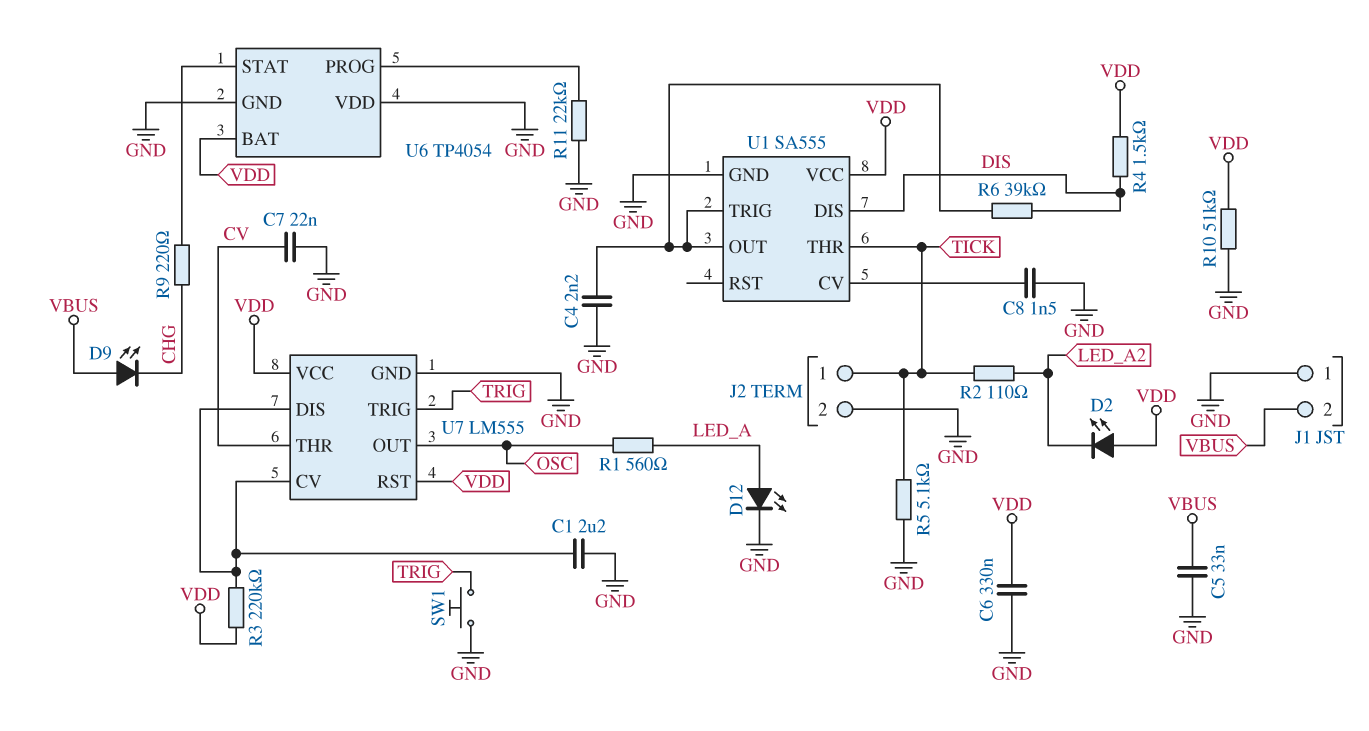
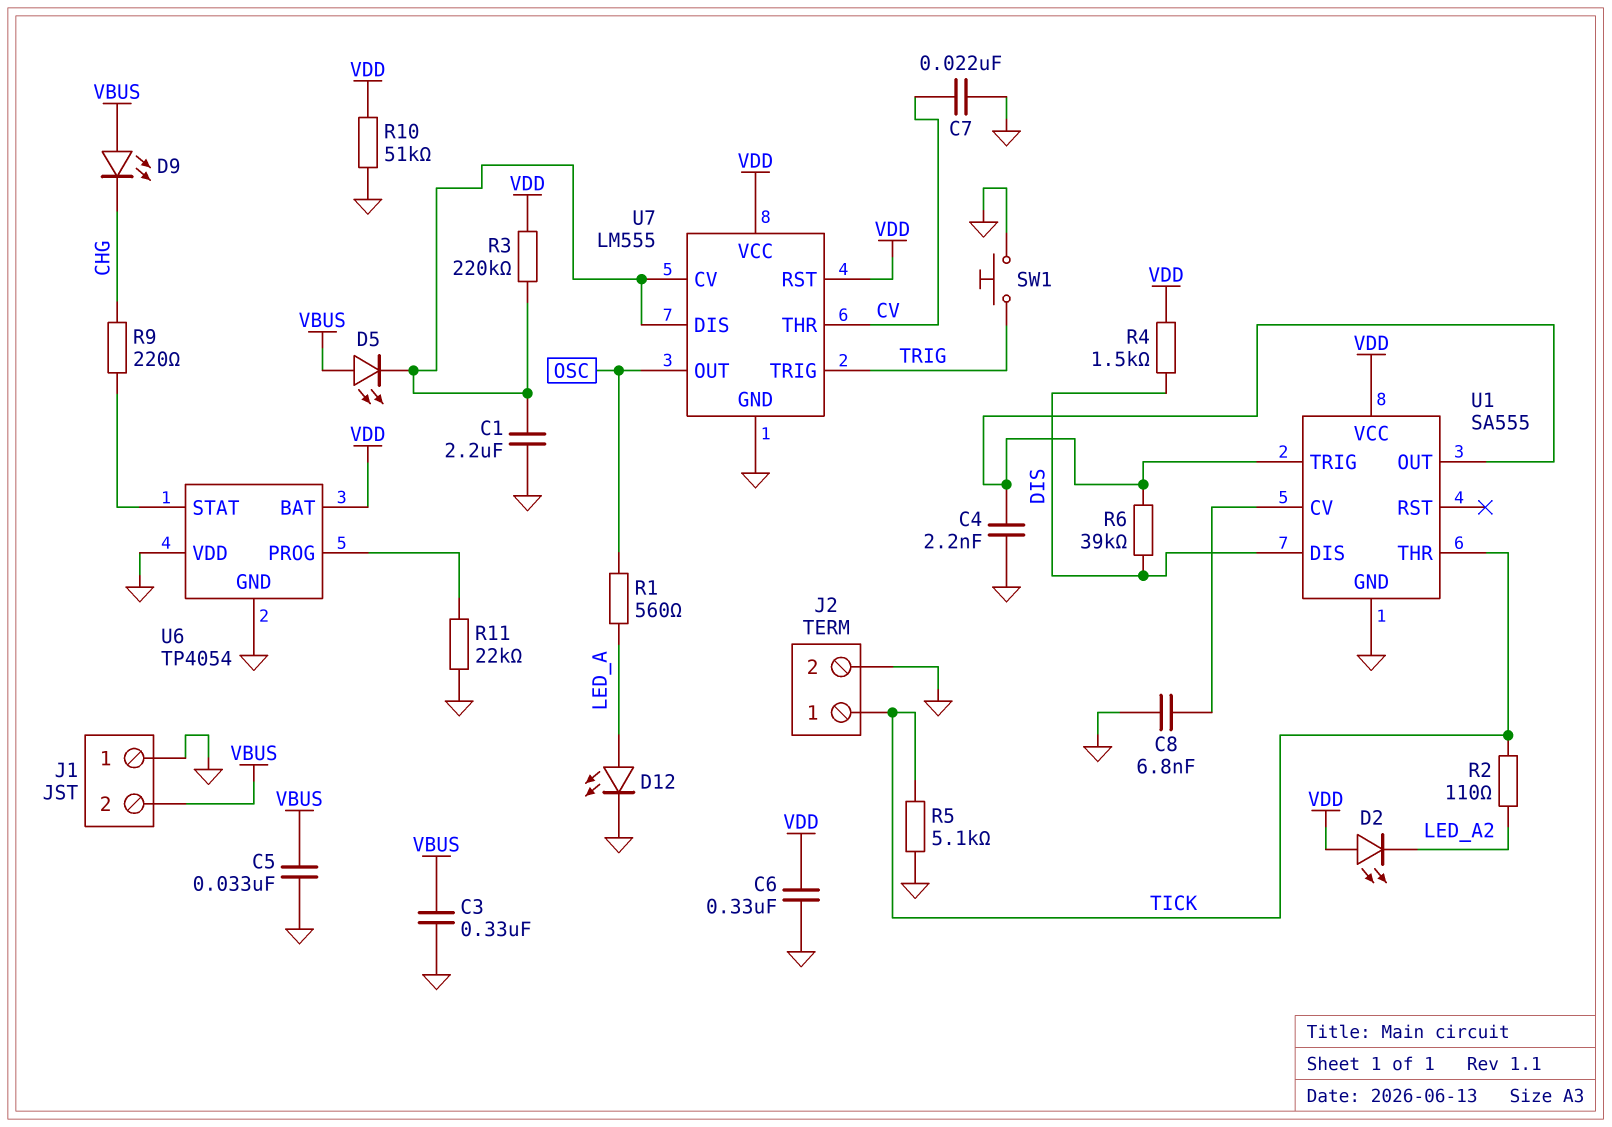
C3: none -> 330nF (GND, VBUS)
C8: 1.5nF (GND, U1/CV) -> 6.8nF (GND, U1/CV)
D5: none -> LED (A VBUS, K U7/CV)

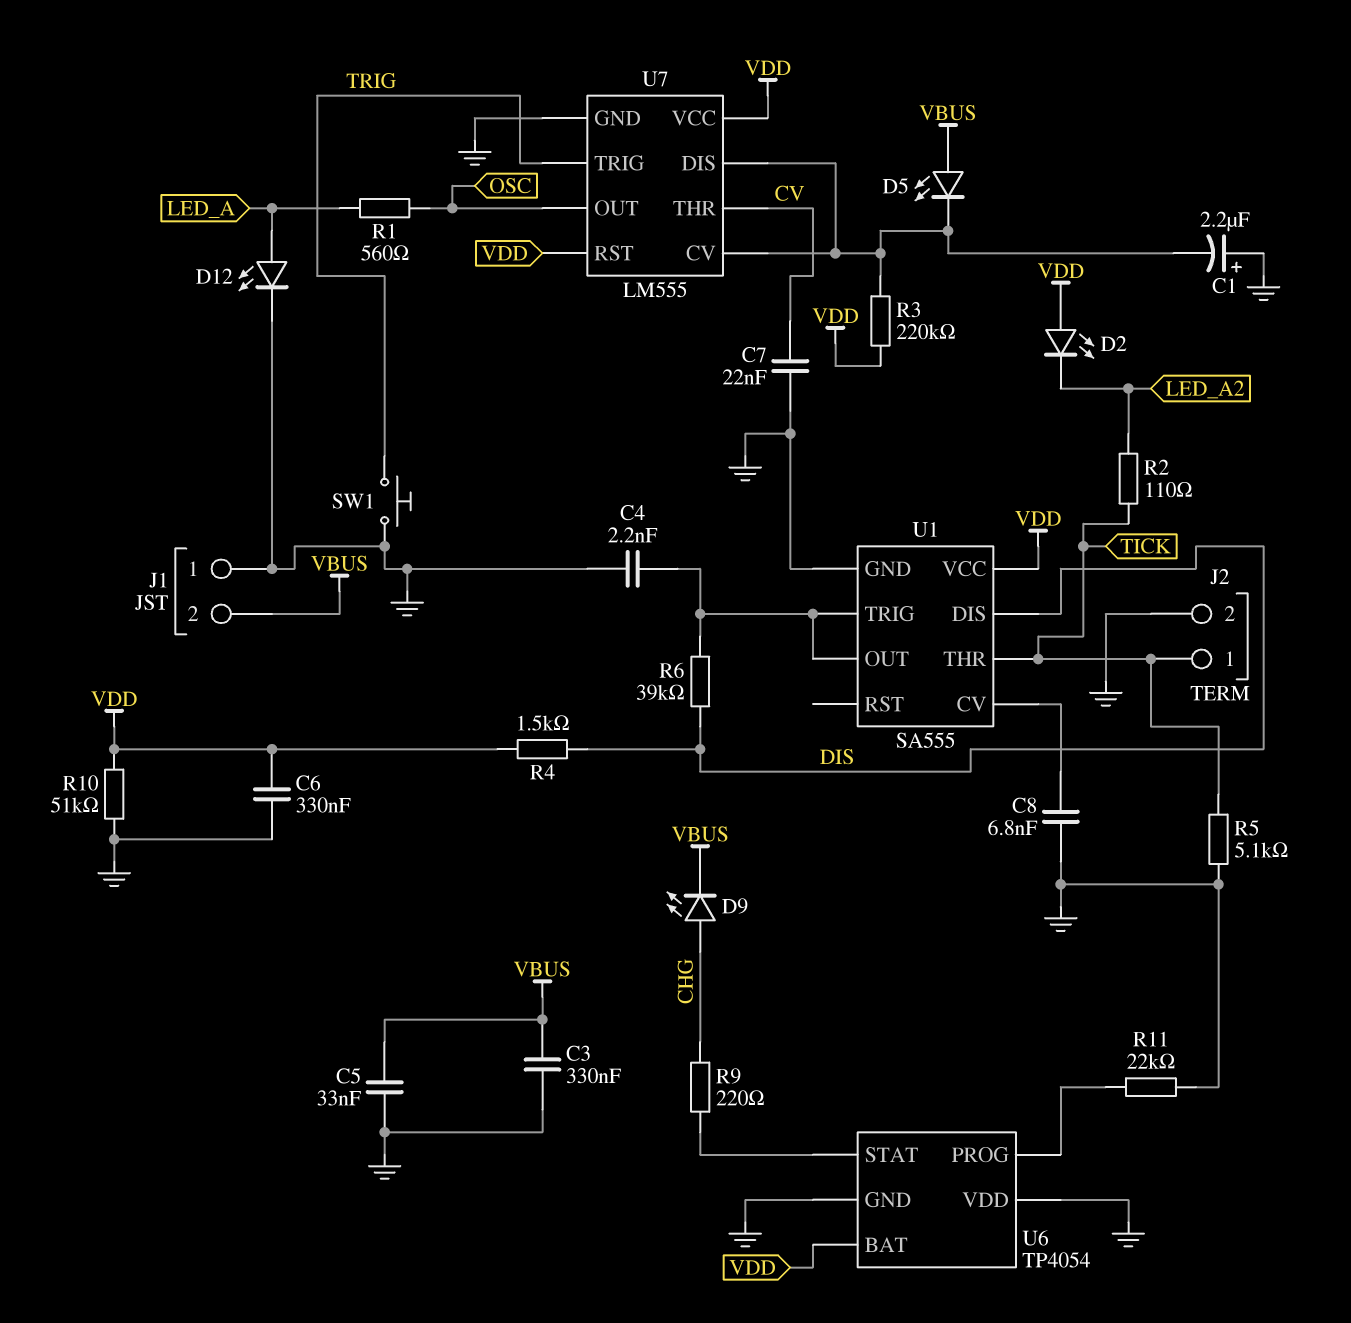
C1: 2.2uF (GND, U7/CV) -> 2.2uF (plus GND, minus U7/CV)
D9: LED (A VBUS, K CHG) -> LED (A CHG, K VBUS)

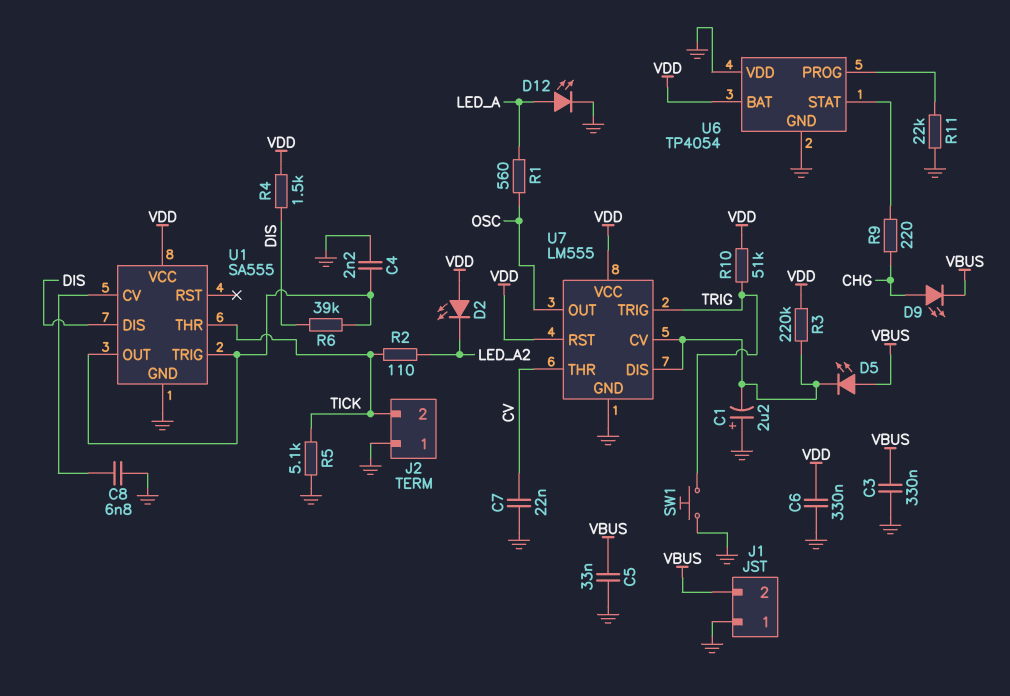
J2 pin 1: TICK -> GND
J2 pin 2: GND -> TICK
R10: 51k (GND, VDD) -> 51k (TRIG, VDD)

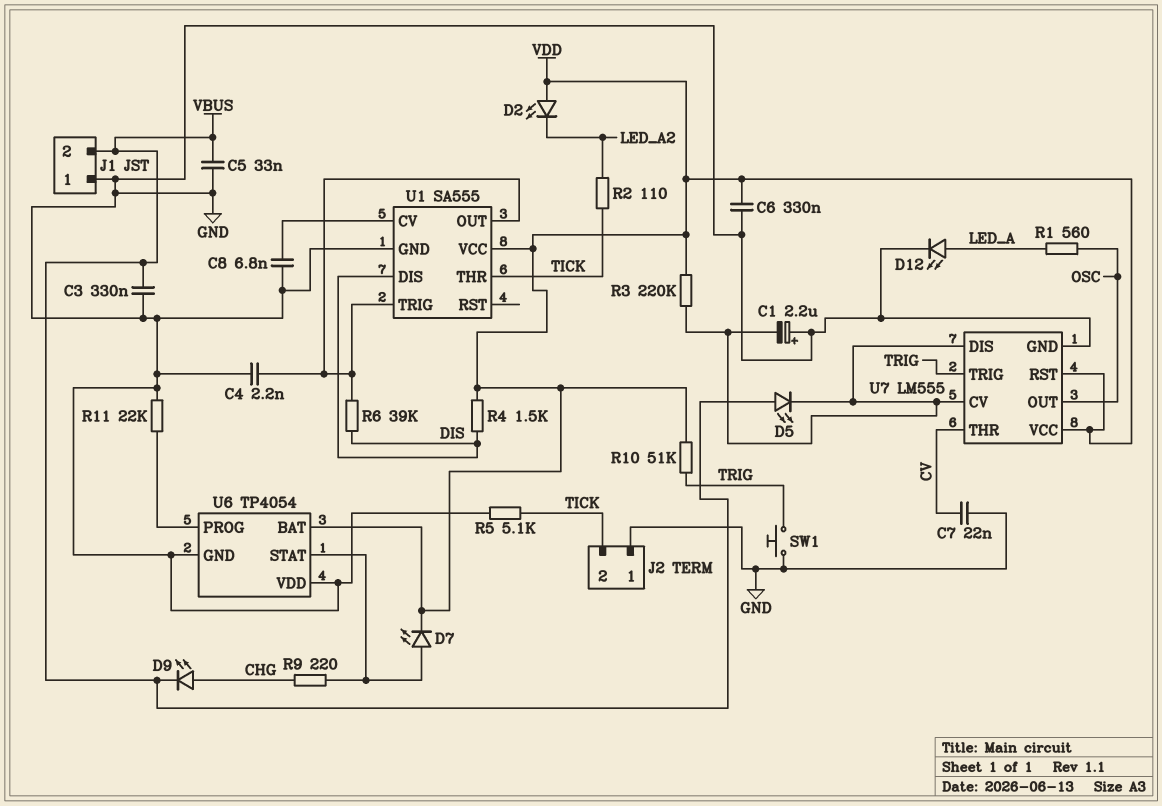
D7: none -> LED (A U6/STAT, K VDD)

